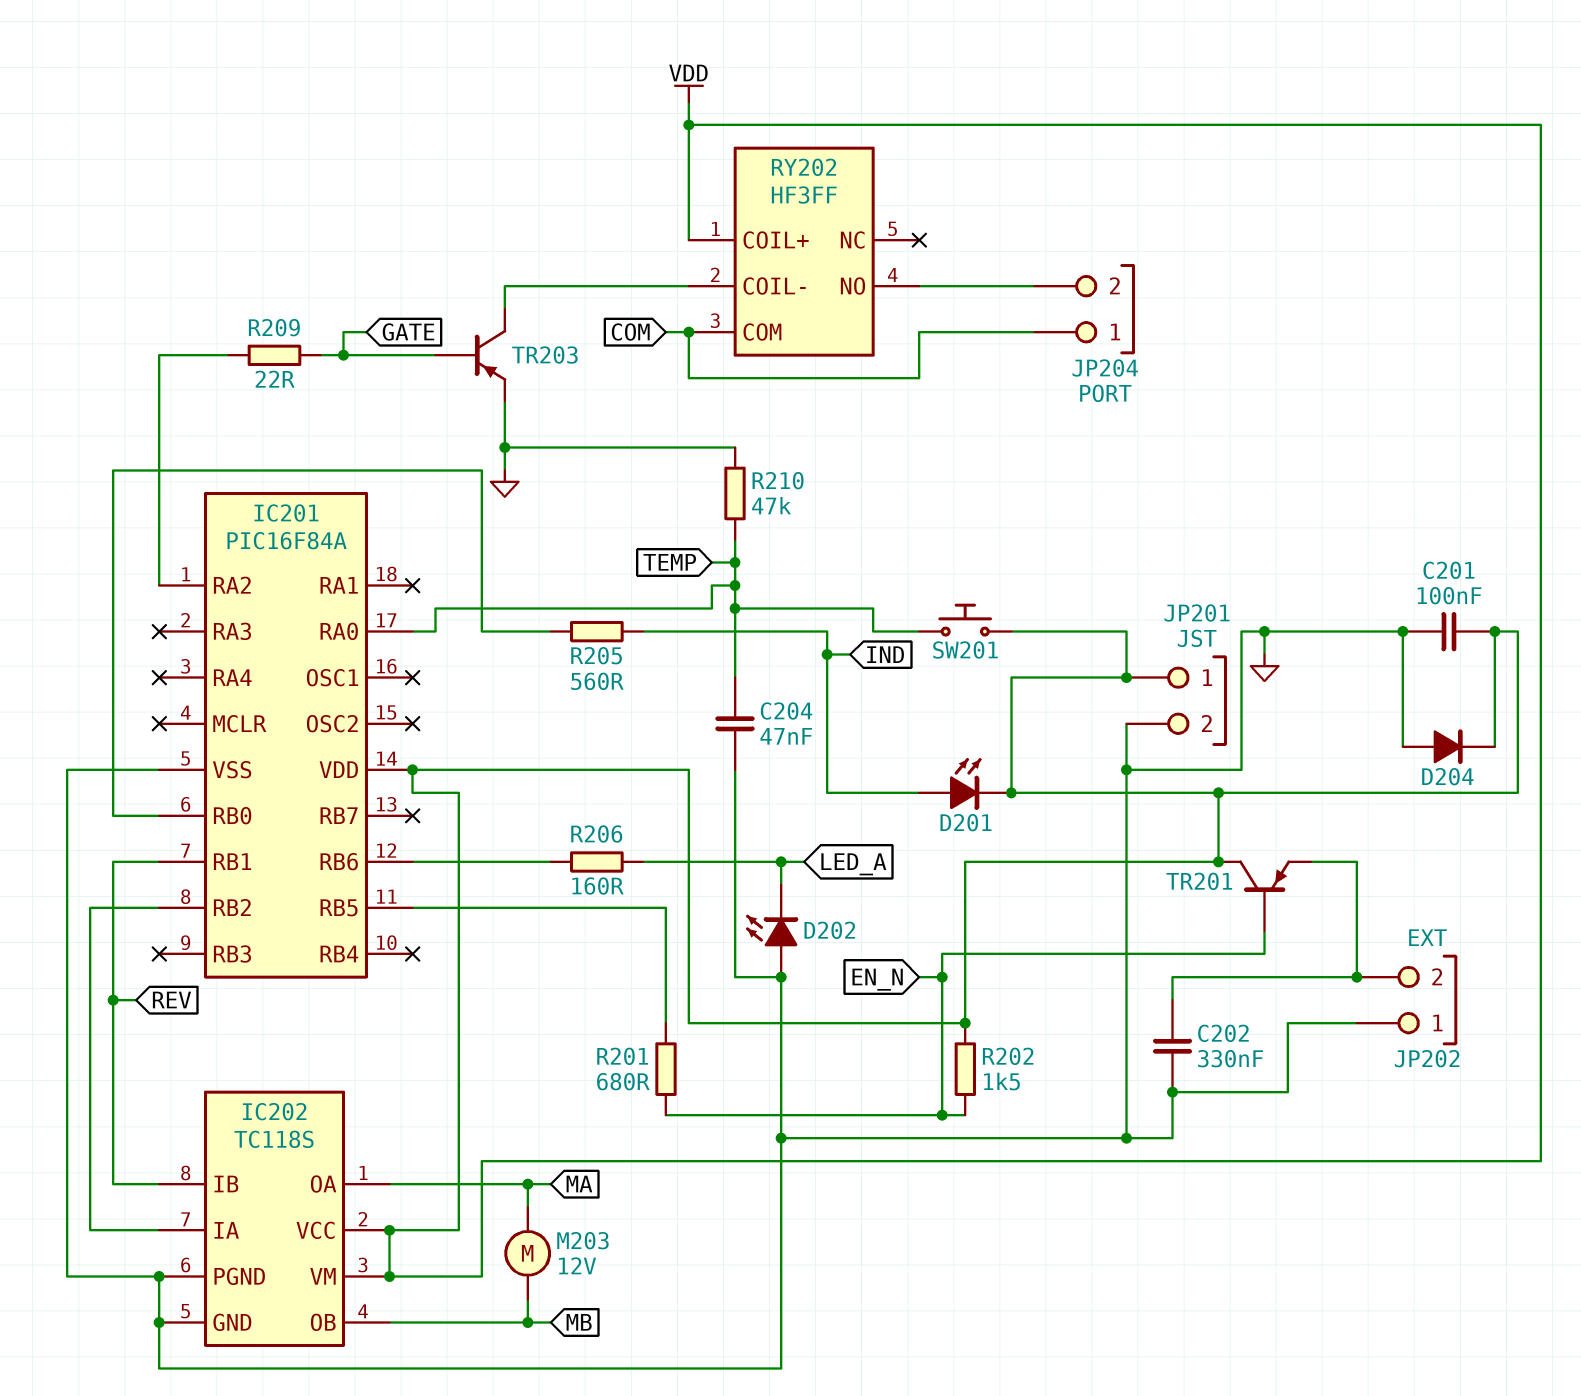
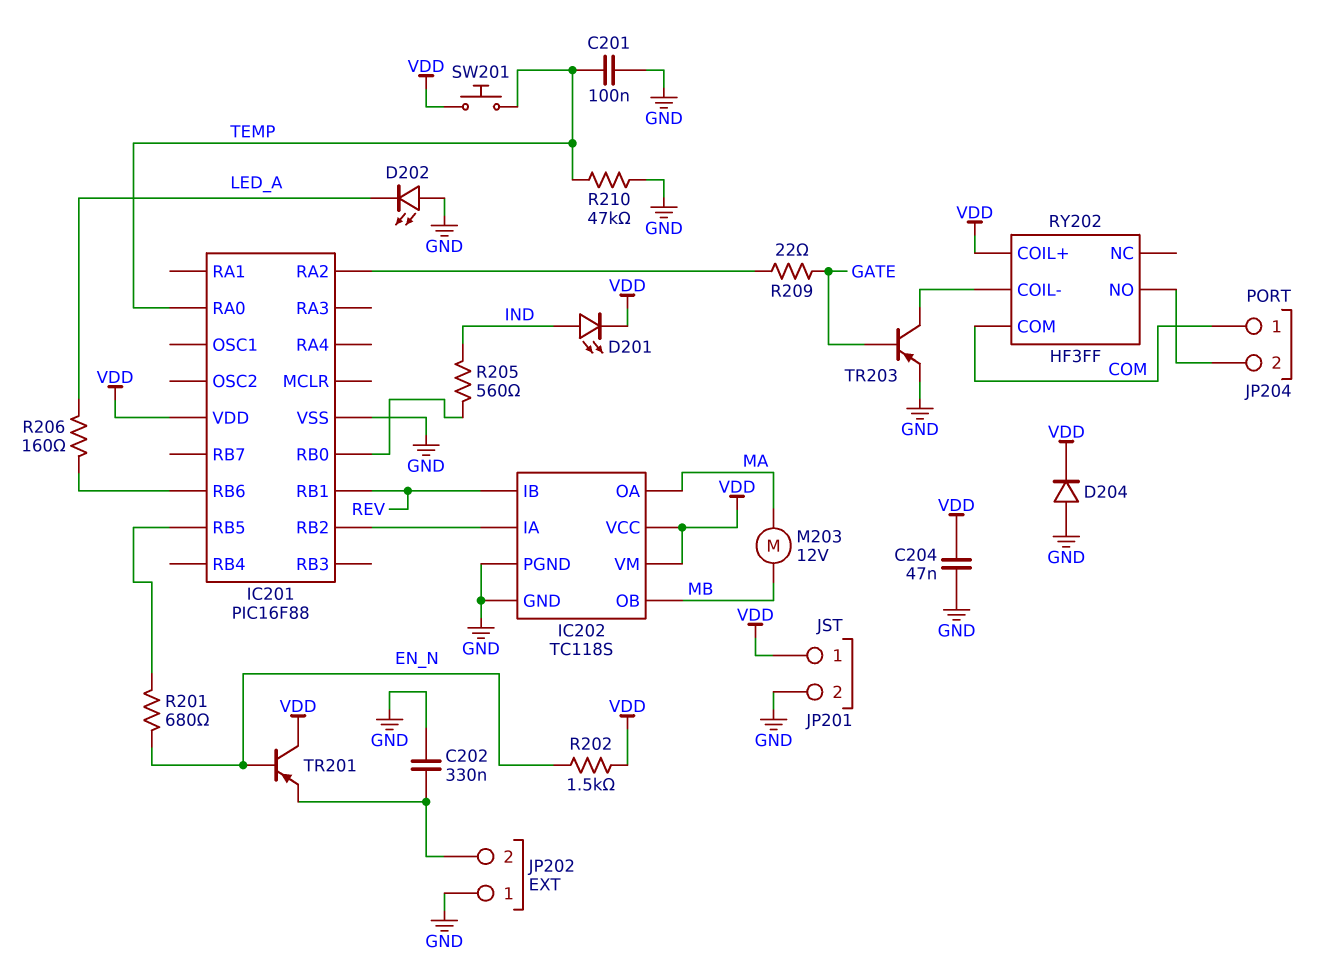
C201: 100nF (GND, VDD) -> 100nF (GND, TEMP)
C204: 47nF (GND, TEMP) -> 47nF (GND, VDD)
IC201: PIC16F84A -> PIC16F88

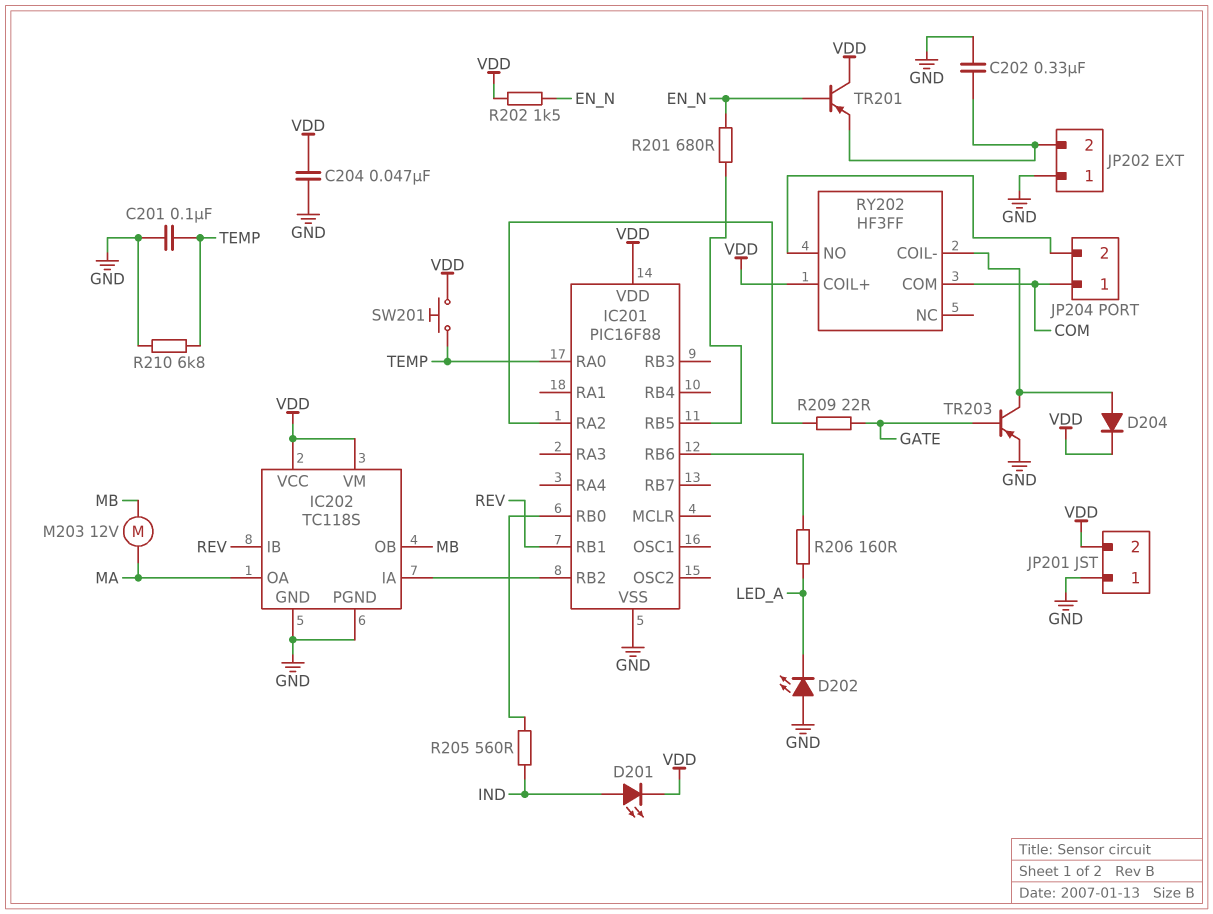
D204: diode (A GND, K VDD) -> diode (A RY202/COIL-, K VDD)
JP201 pin 1: VDD -> GND
JP201 pin 2: GND -> VDD
R210: 47k (GND, TEMP) -> 6.8k (GND, TEMP)

